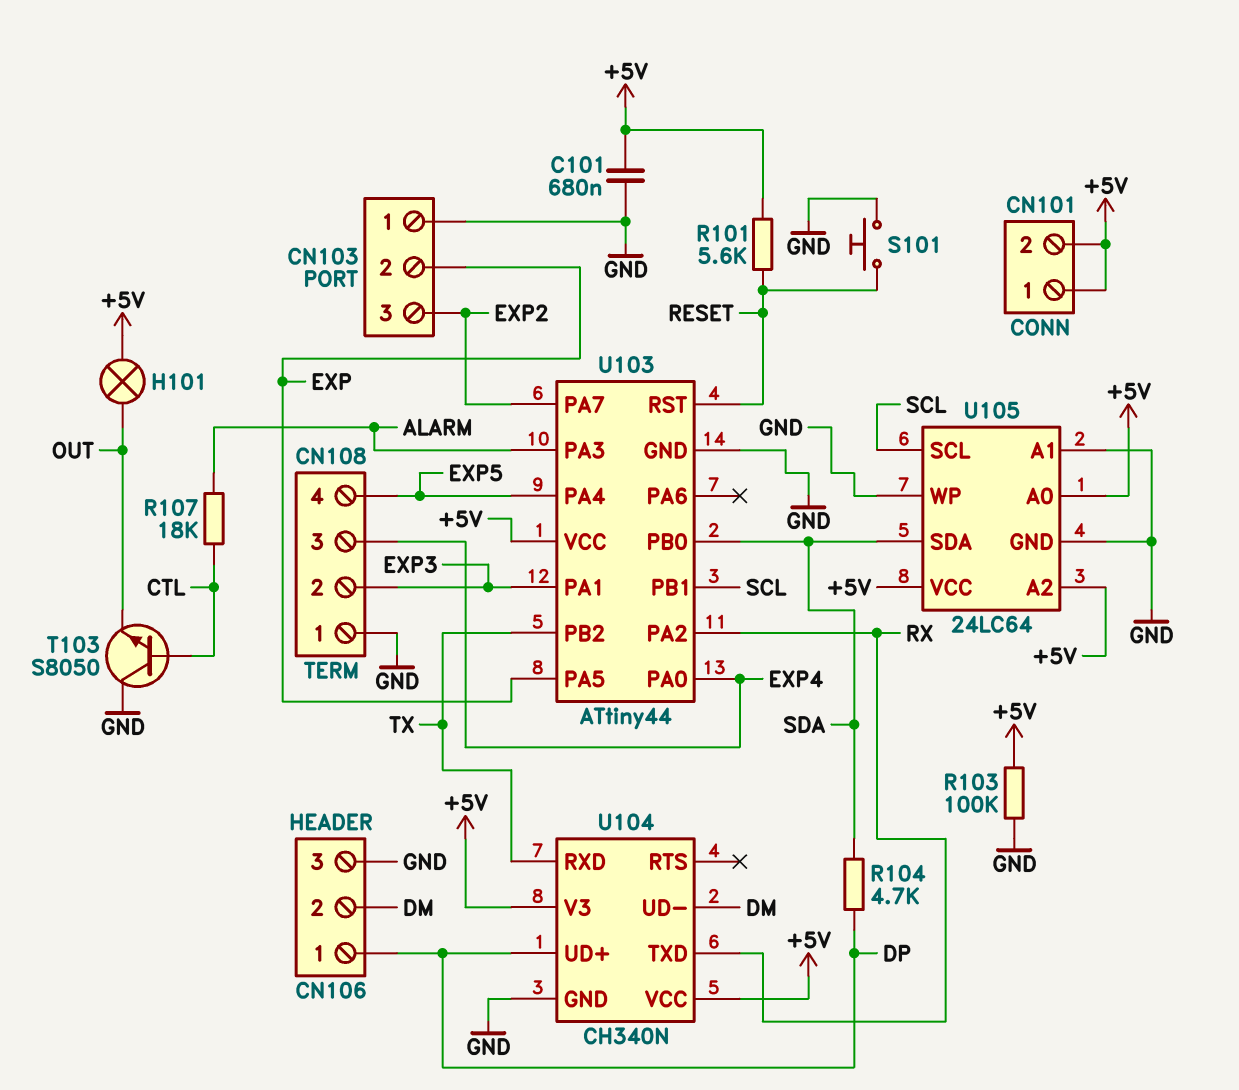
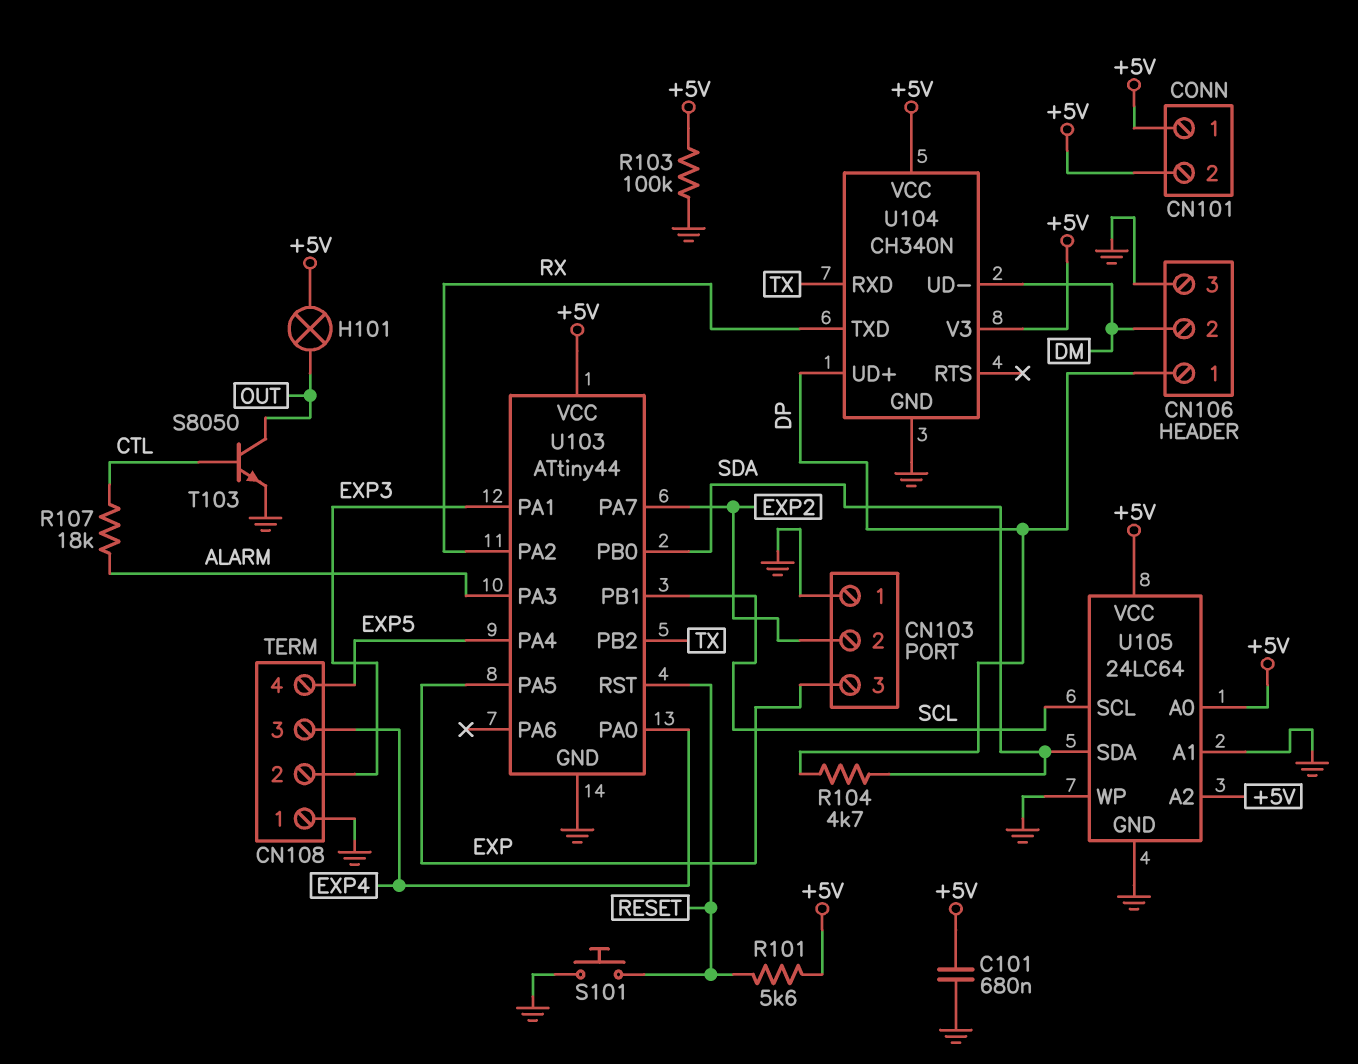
CN103 pin 2: EXP -> EXP2
CN103 pin 3: EXP2 -> EXP
T103: NPN S8050 (B CTL, C GND, E OUT) -> NPN S8050 (B CTL, C OUT, E GND)

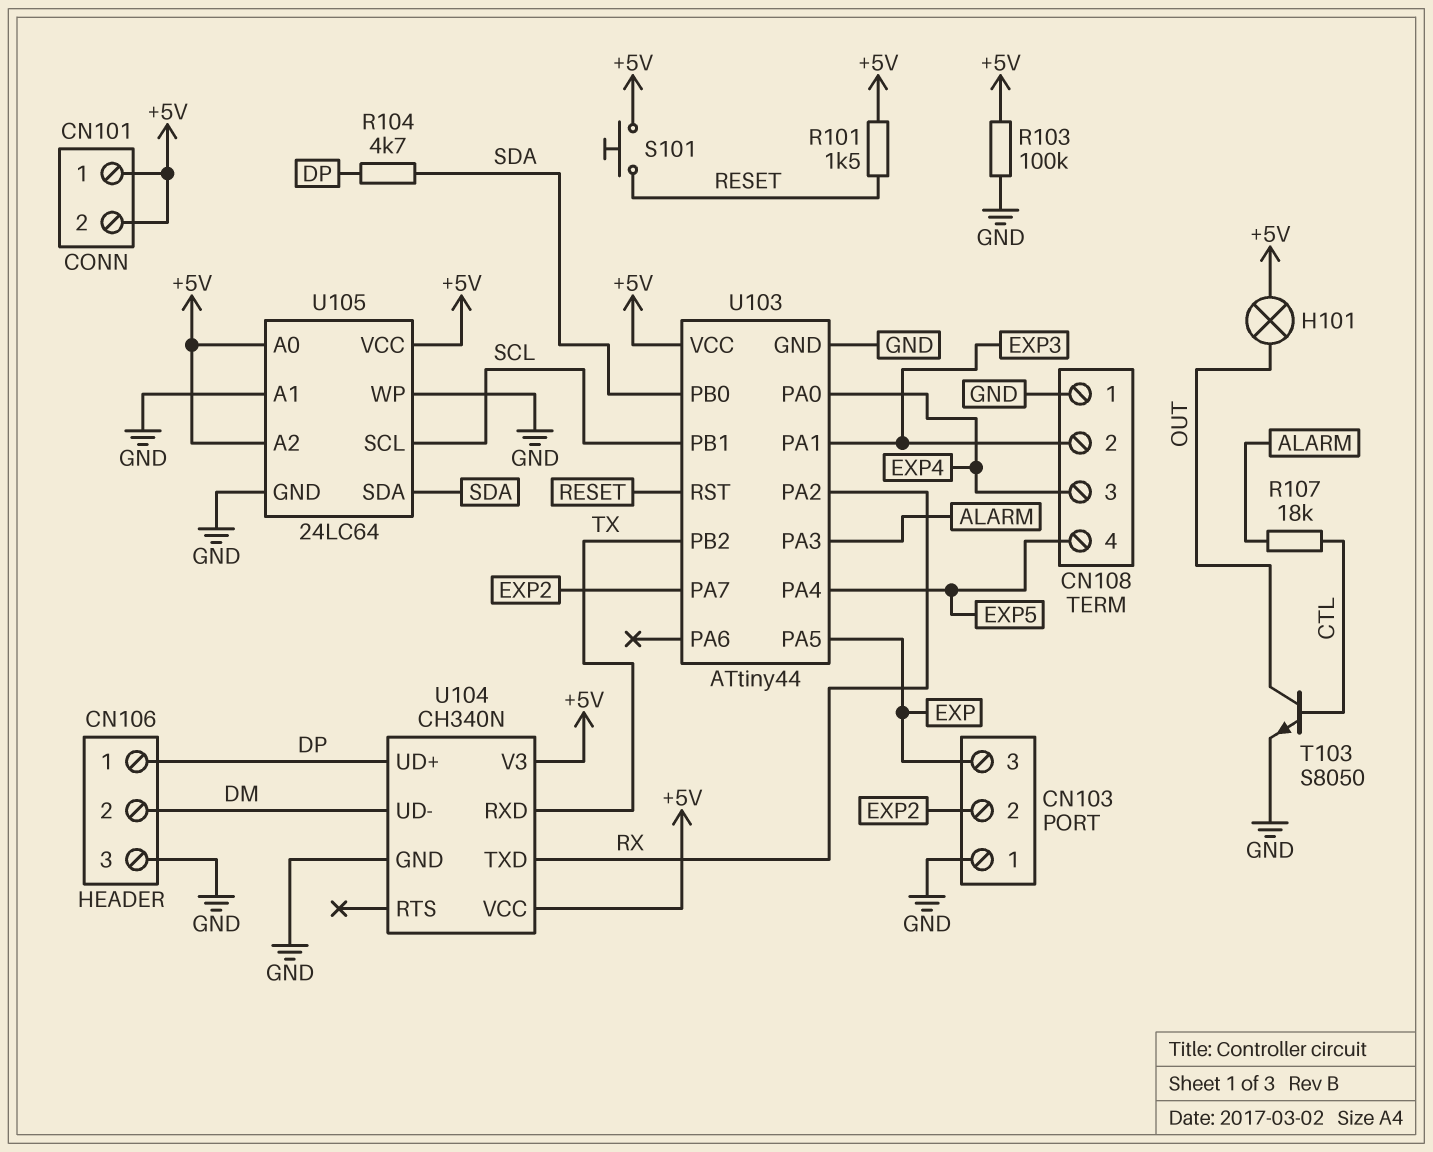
C101: 680nF (+5V, GND) -> none
R101: 5.6k (+5V, RESET) -> 1.5k (+5V, RESET)
S101: button (GND, RESET) -> button (+5V, RESET)

